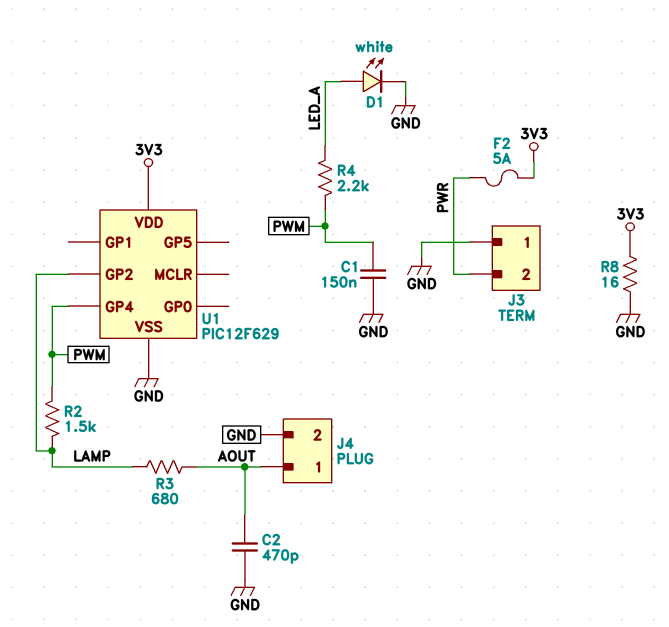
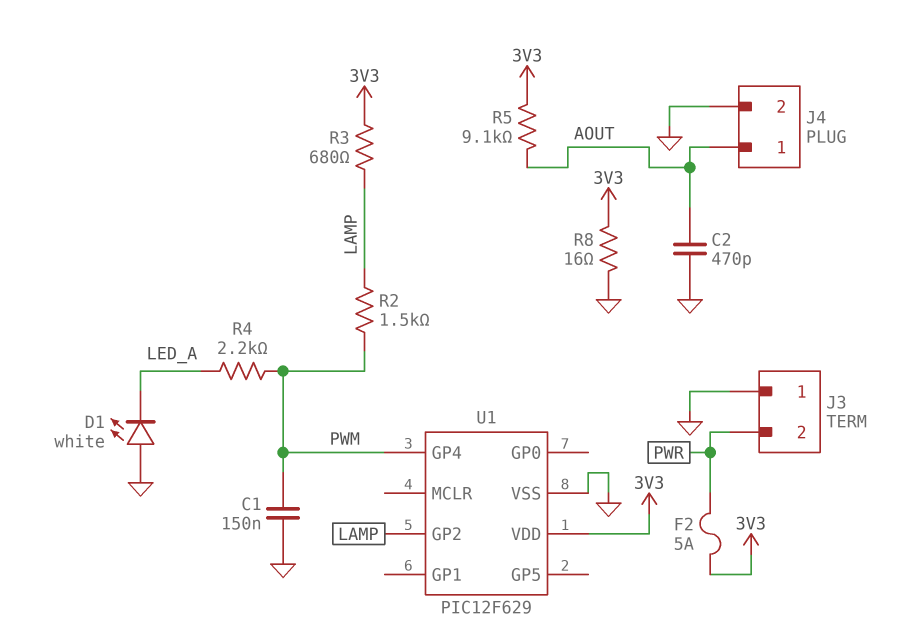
D1: LED white (A LED_A, K GND) -> LED white (A GND, K LED_A)
R3: 680 (AOUT, LAMP) -> 680 (3V3, LAMP)
R5: none -> 9.1k (3V3, AOUT)

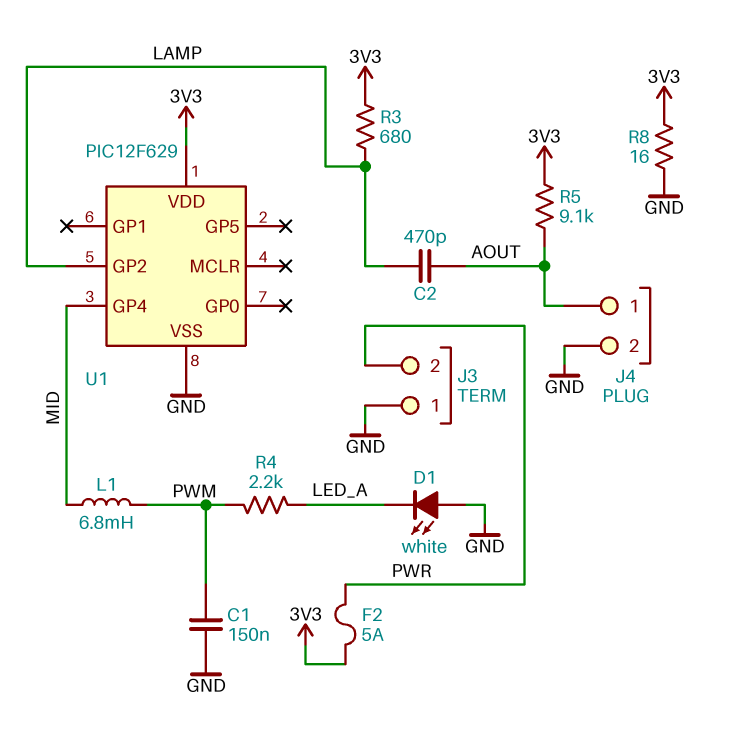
C2: 470pF (AOUT, GND) -> 470pF (AOUT, LAMP)
L1: none -> 6.8mH (MID, PWM)
R2: 1.5k (LAMP, PWM) -> none
U1 pin GP4: PWM -> MID

